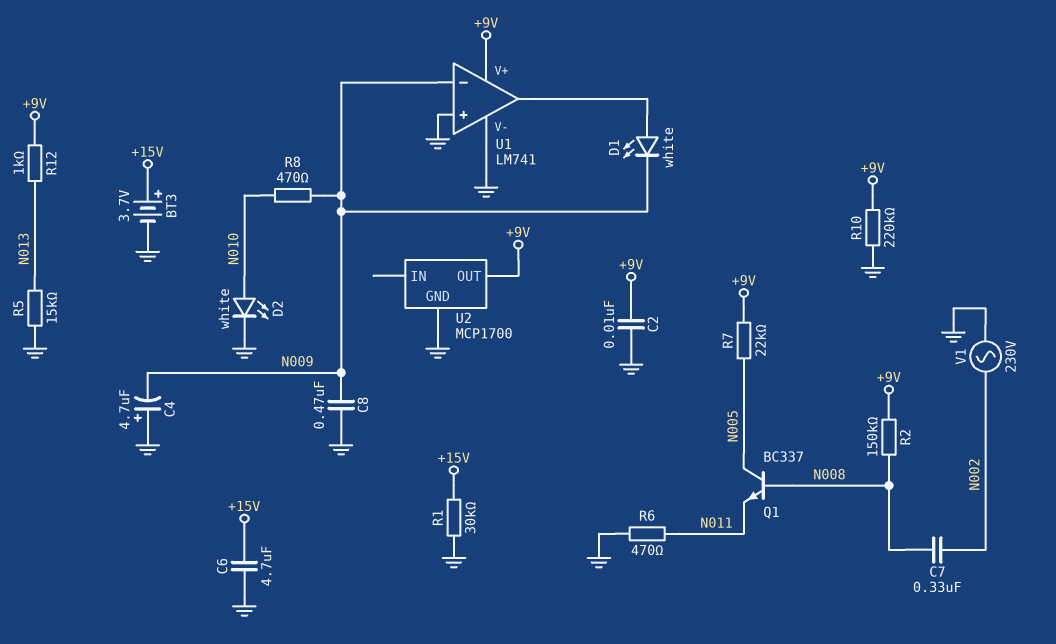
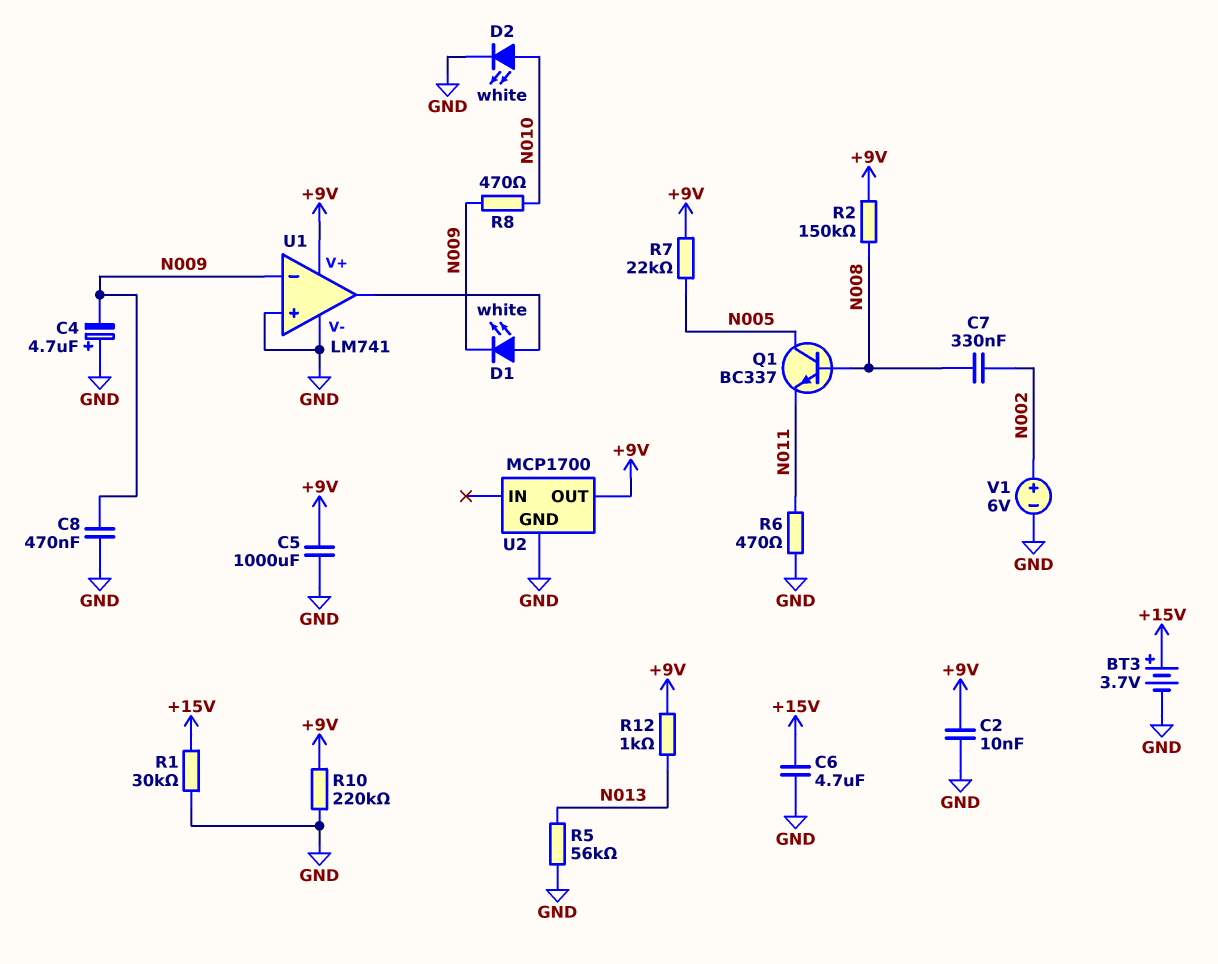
C5: none -> 1000uF (+9V, GND)
R5: 15k (GND, N013) -> 56k (GND, N013)
V1: AC 230V (GND, N002) -> 6V (plus N002, minus GND)

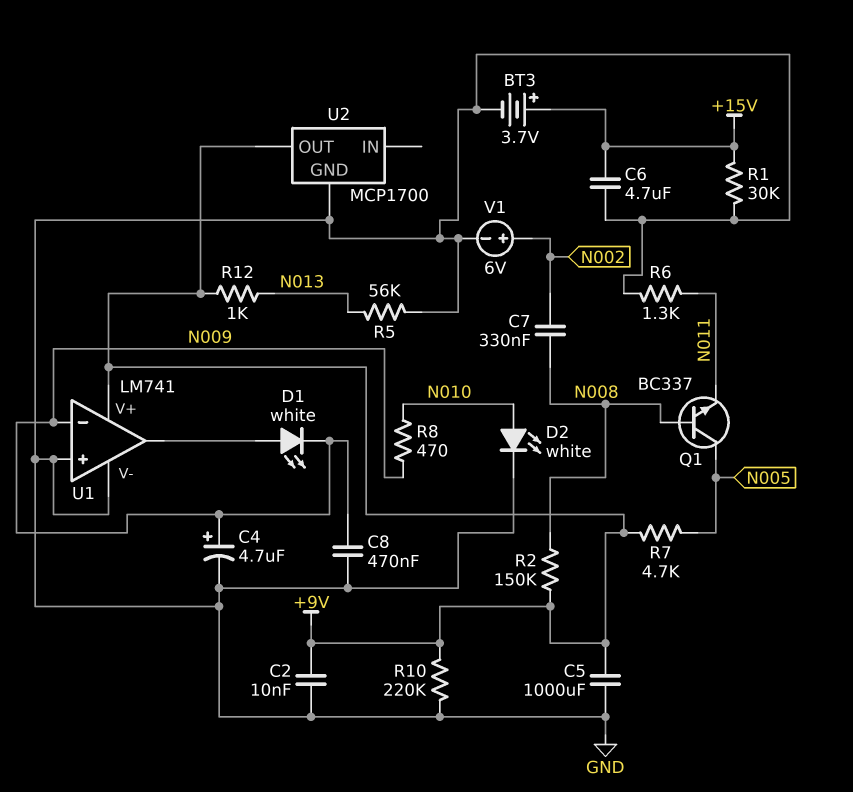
C4: 4.7uF (plus GND, minus N009) -> 4.7uF (plus N009, minus GND)
R6: 470 (GND, N011) -> 1.3k (GND, N011)
R7: 22k (+9V, N005) -> 4.7k (+9V, N005)

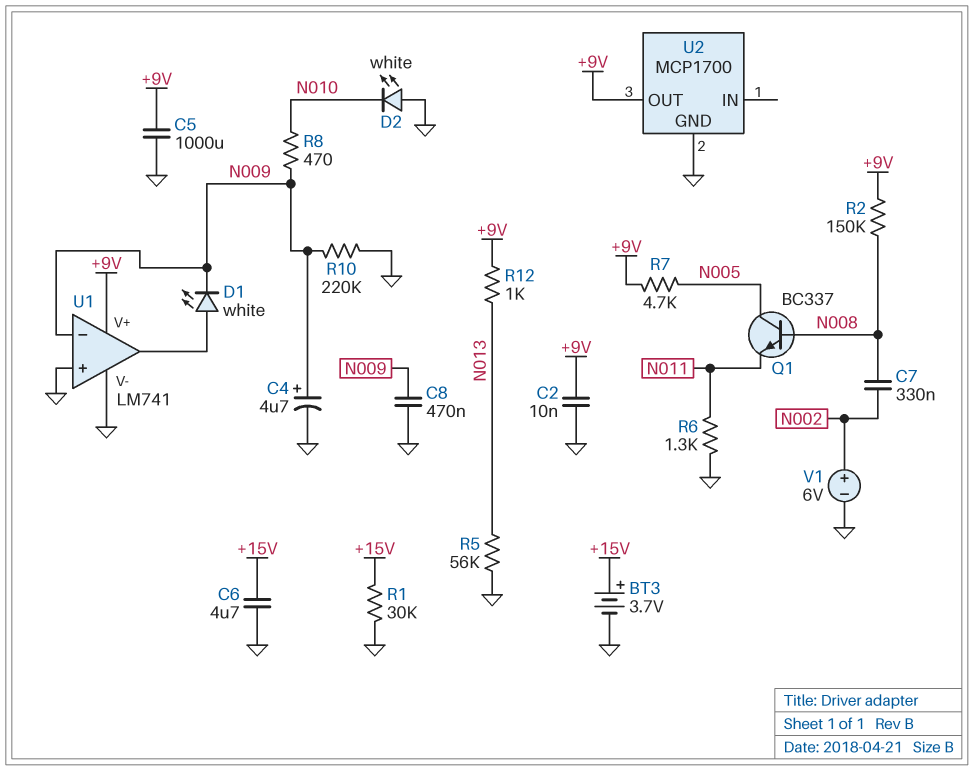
D2: LED white (A N010, K GND) -> LED white (A GND, K N010)
R10: 220k (+9V, GND) -> 220k (GND, N009)

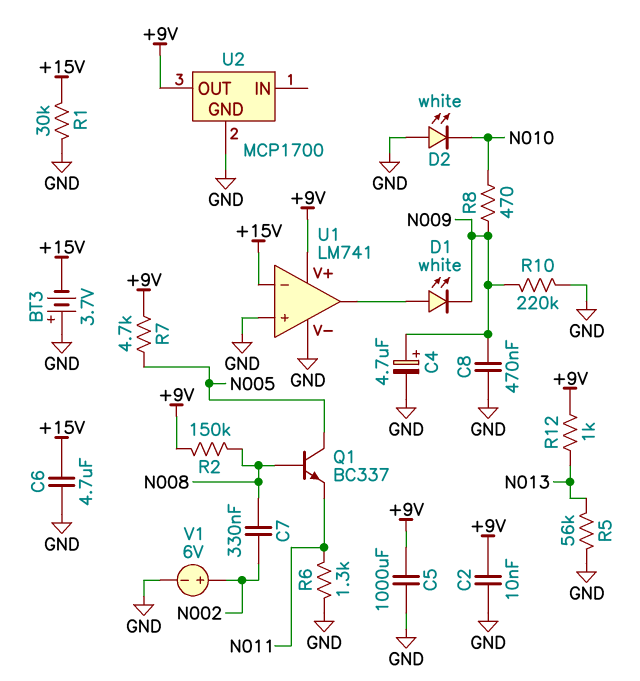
BT3: 3.7V (plus +15V, minus GND) -> 3.7V (plus GND, minus +15V)
U1 pin in-: N009 -> +15V

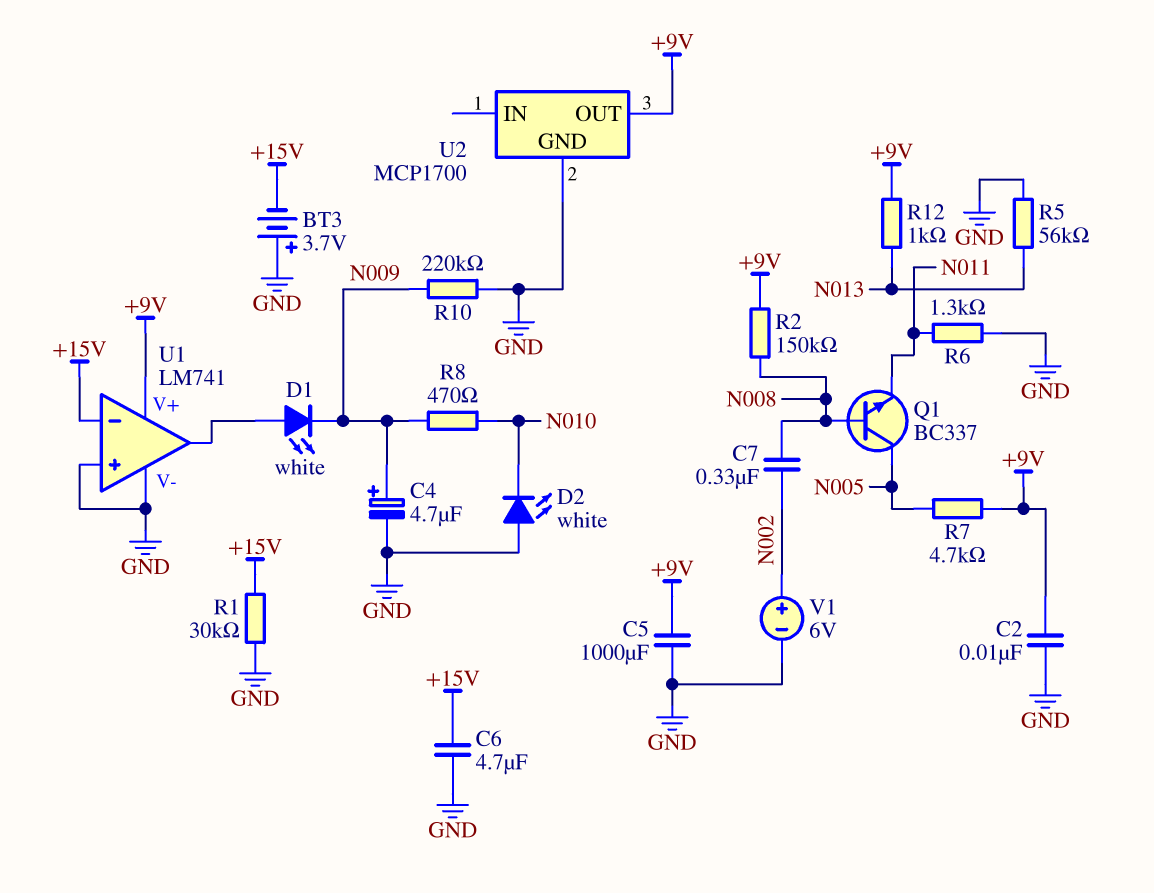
C8: 470nF (GND, N009) -> none

